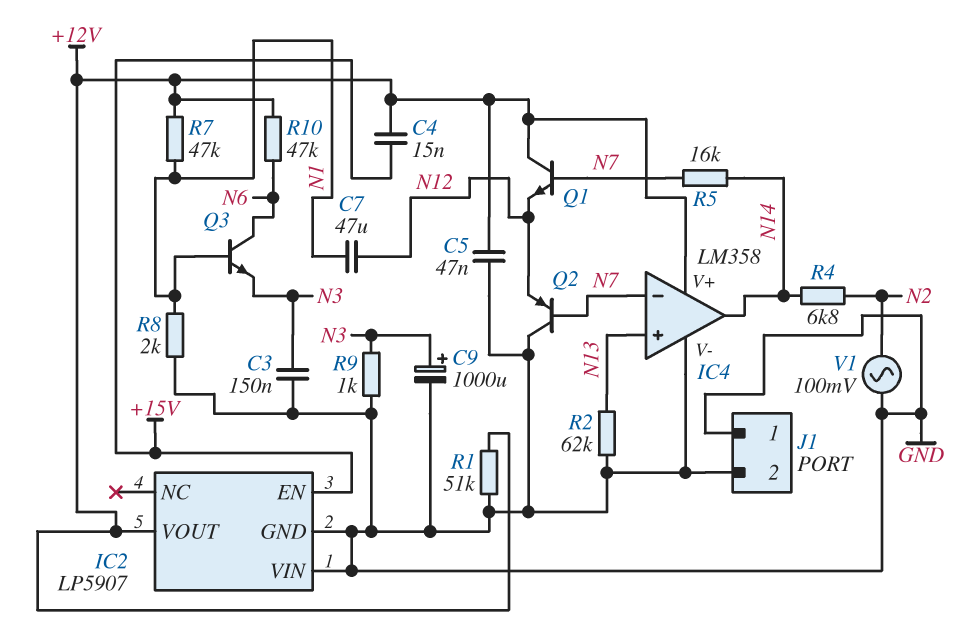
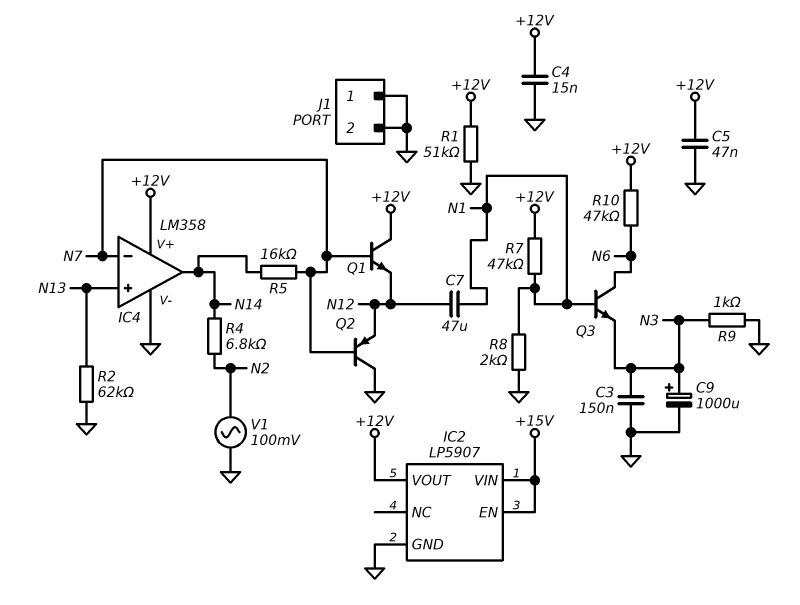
C4: 15nF (+12V, +15V) -> 15nF (+12V, GND)
IC2 pin VIN: GND -> +15V

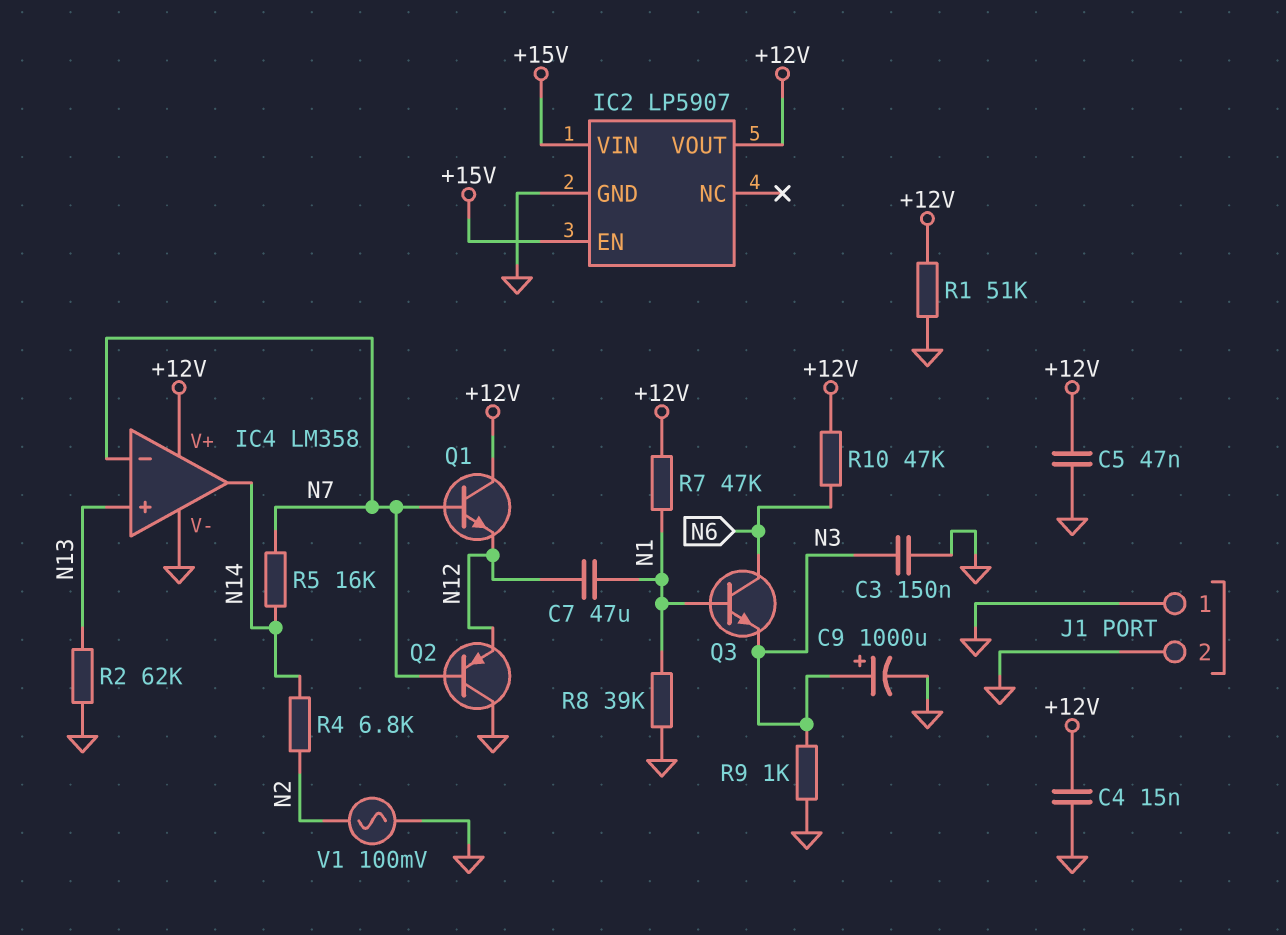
R8: 2k (GND, N1) -> 39k (GND, N1)

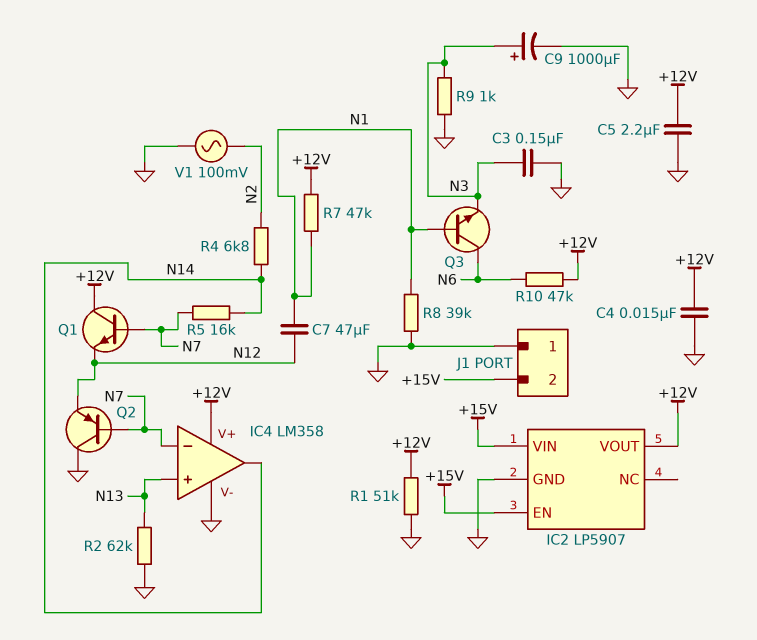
C5: 47nF (+12V, GND) -> 2.2uF (+12V, GND)
J1 pin 2: GND -> +15V

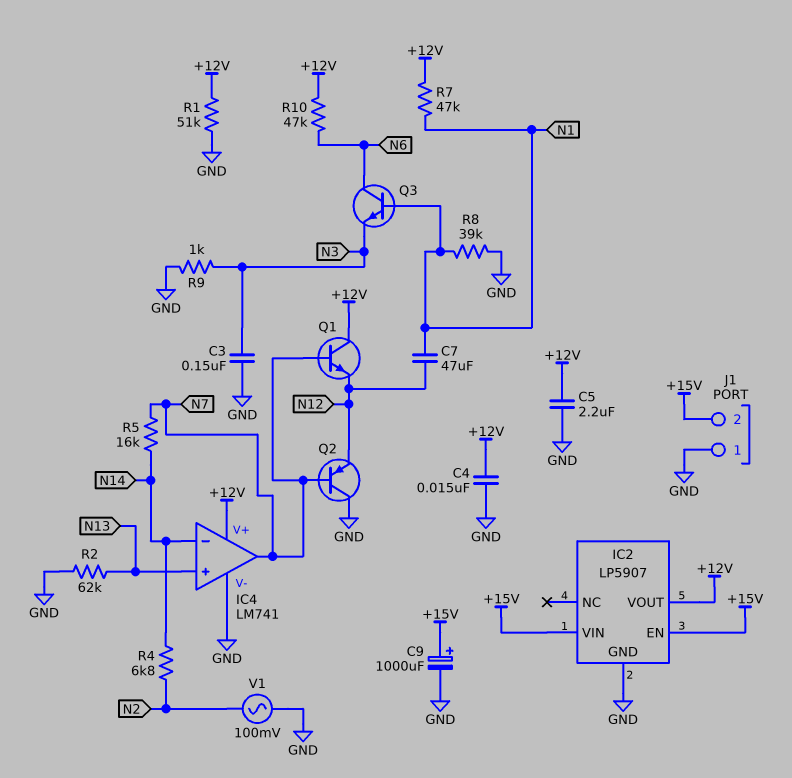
C9: 1000uF (plus N3, minus GND) -> 1000uF (plus +15V, minus GND)
IC4: LM358 -> LM741
IC4 pin in-: N7 -> N14
IC4 pin out: N14 -> N7

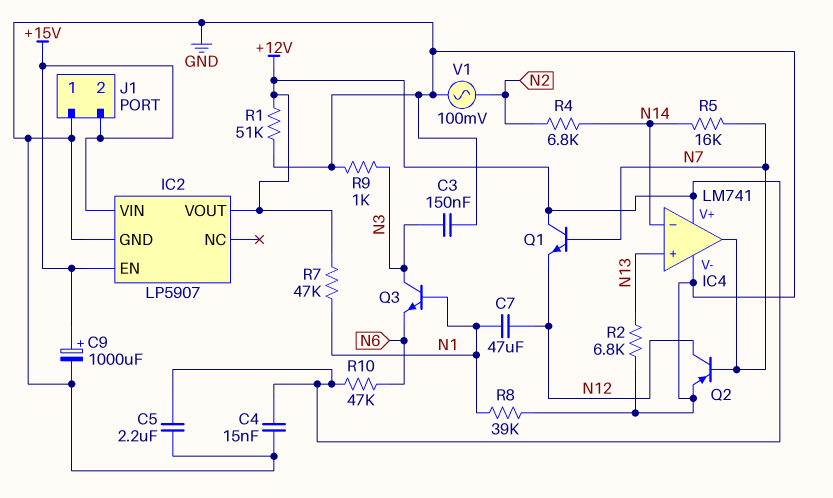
Q2: PNP (B N7, C GND, E N12) -> PNP (B N7, C N12, E GND)
Q3: NPN (B N1, C N6, E N3) -> NPN (B N1, C N3, E N6)
R2: 62k (GND, N13) -> 6.8k (GND, N13)

